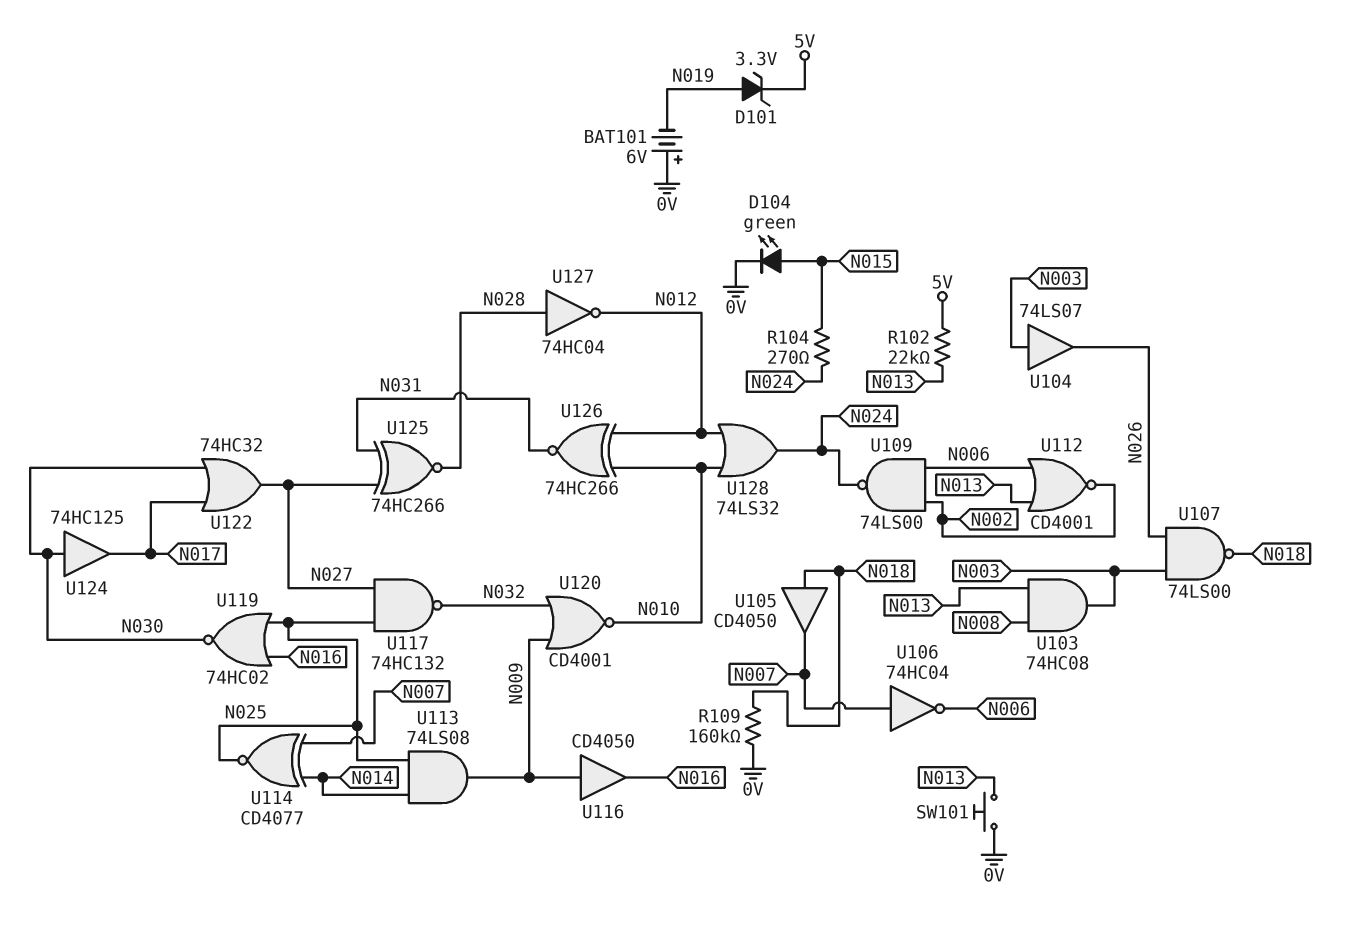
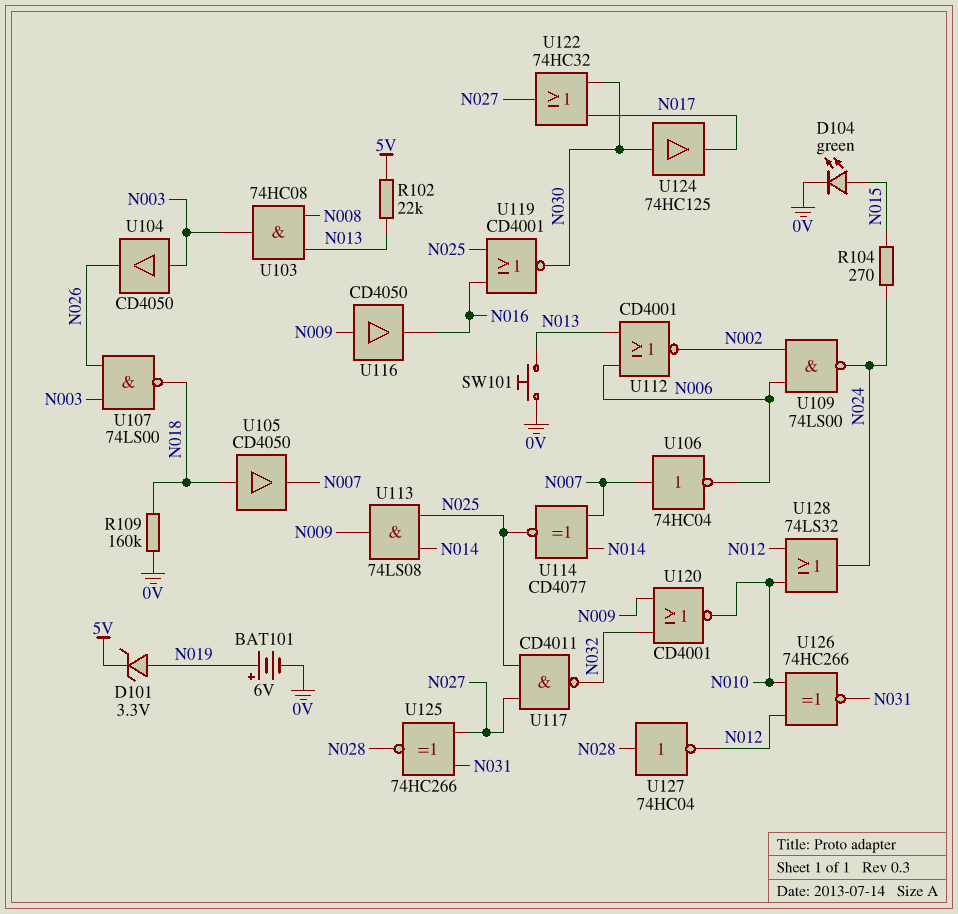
BAT101: 6V (plus 0V, minus N019) -> 6V (plus N019, minus 0V)
U104: buffer 74LS07 (in N003, out N026) -> buffer CD4050 (in N003, out N026)
U117: NAND 74HC132 (in N025, in N027, out N032) -> NAND CD4011 (in N025, in N027, out N032)
U119: NOR 74HC02 (in N016, in N025, out N030) -> NOR CD4001 (in N016, in N025, out N030)

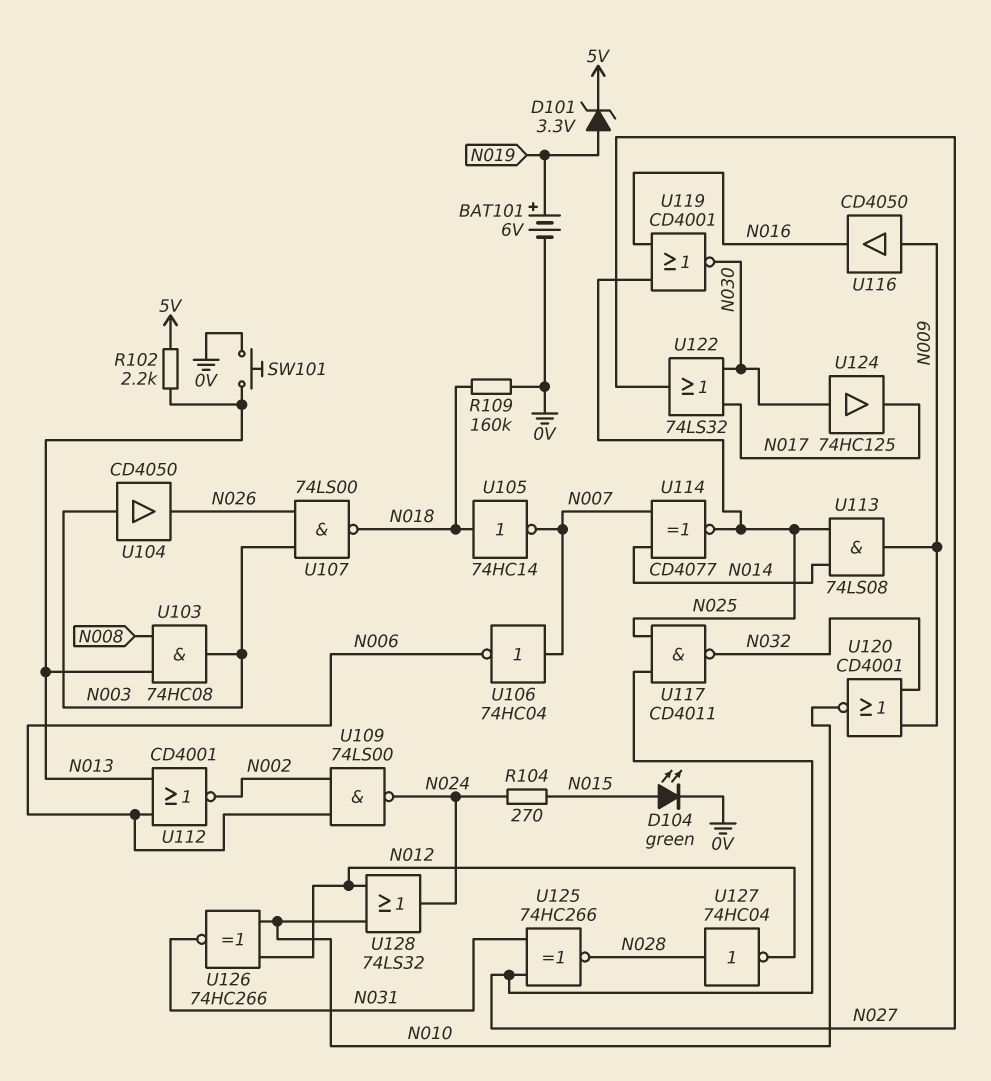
R102: 22k (5V, N013) -> 2.2k (5V, N013)
U105: buffer CD4050 (in N018, out N007) -> NOT 74HC14 (in N018, out N007)
U122: OR 74HC32 (in N017, in N030, out N027) -> OR 74LS32 (in N017, in N030, out N027)

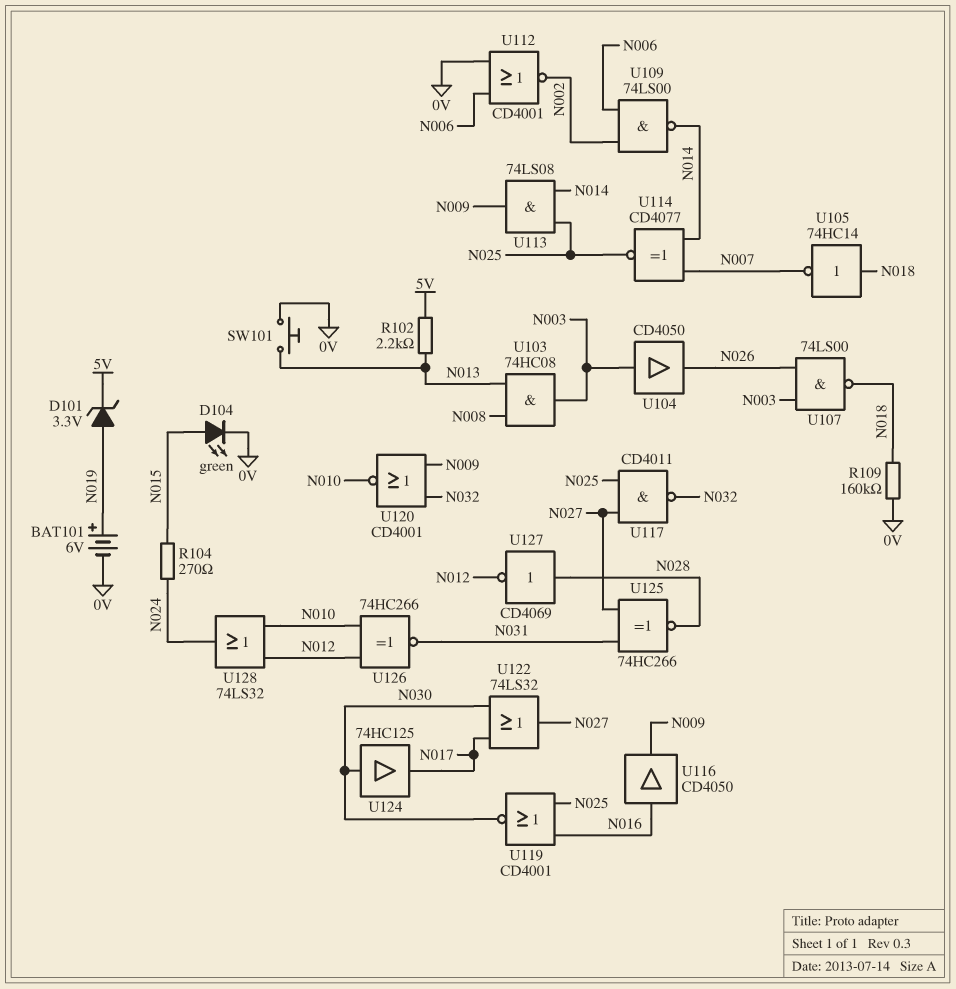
U106: NOT 74HC04 (in N007, out N006) -> none
U109: NAND 74LS00 (in N002, in N006, out N024) -> NAND 74LS00 (in N002, in N006, out N014)
U112: NOR CD4001 (in N006, in N013, out N002) -> NOR CD4001 (in 0V, in N006, out N002)
U116: buffer CD4050 (in N009, out N016) -> buffer CD4050 (in N016, out N009)
U127: NOT 74HC04 (in N028, out N012) -> NOT CD4069 (in N028, out N012)

